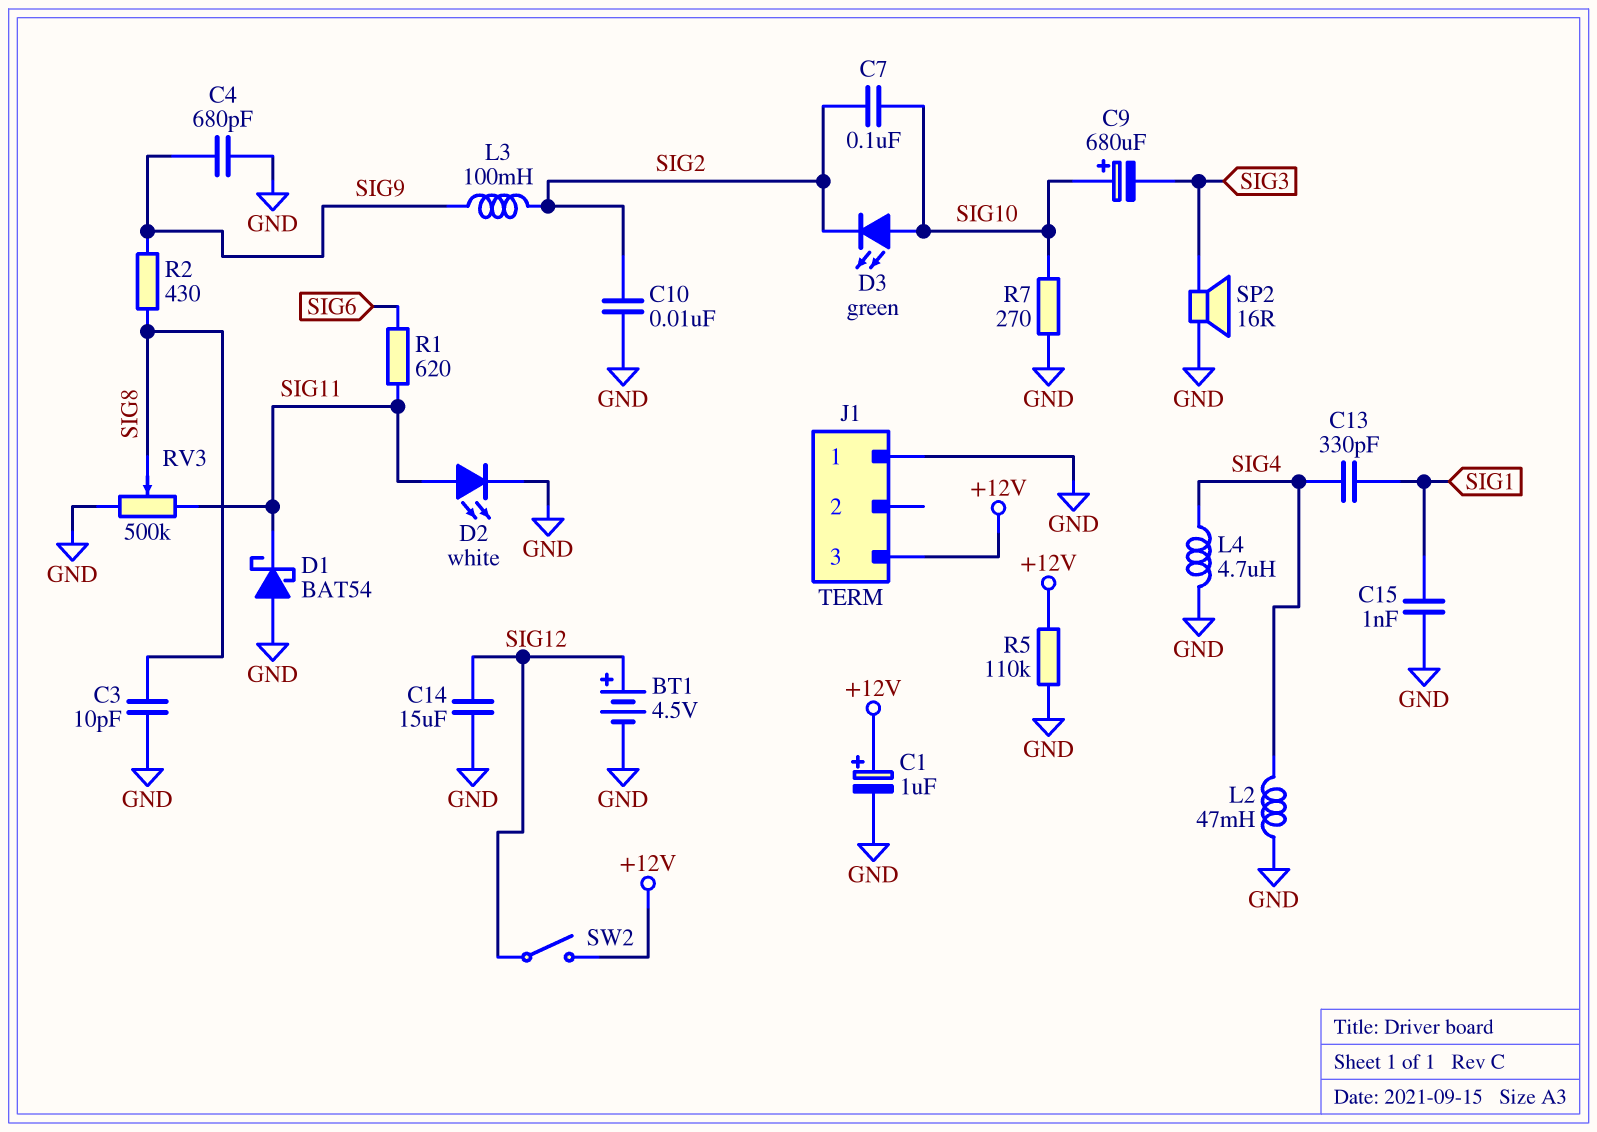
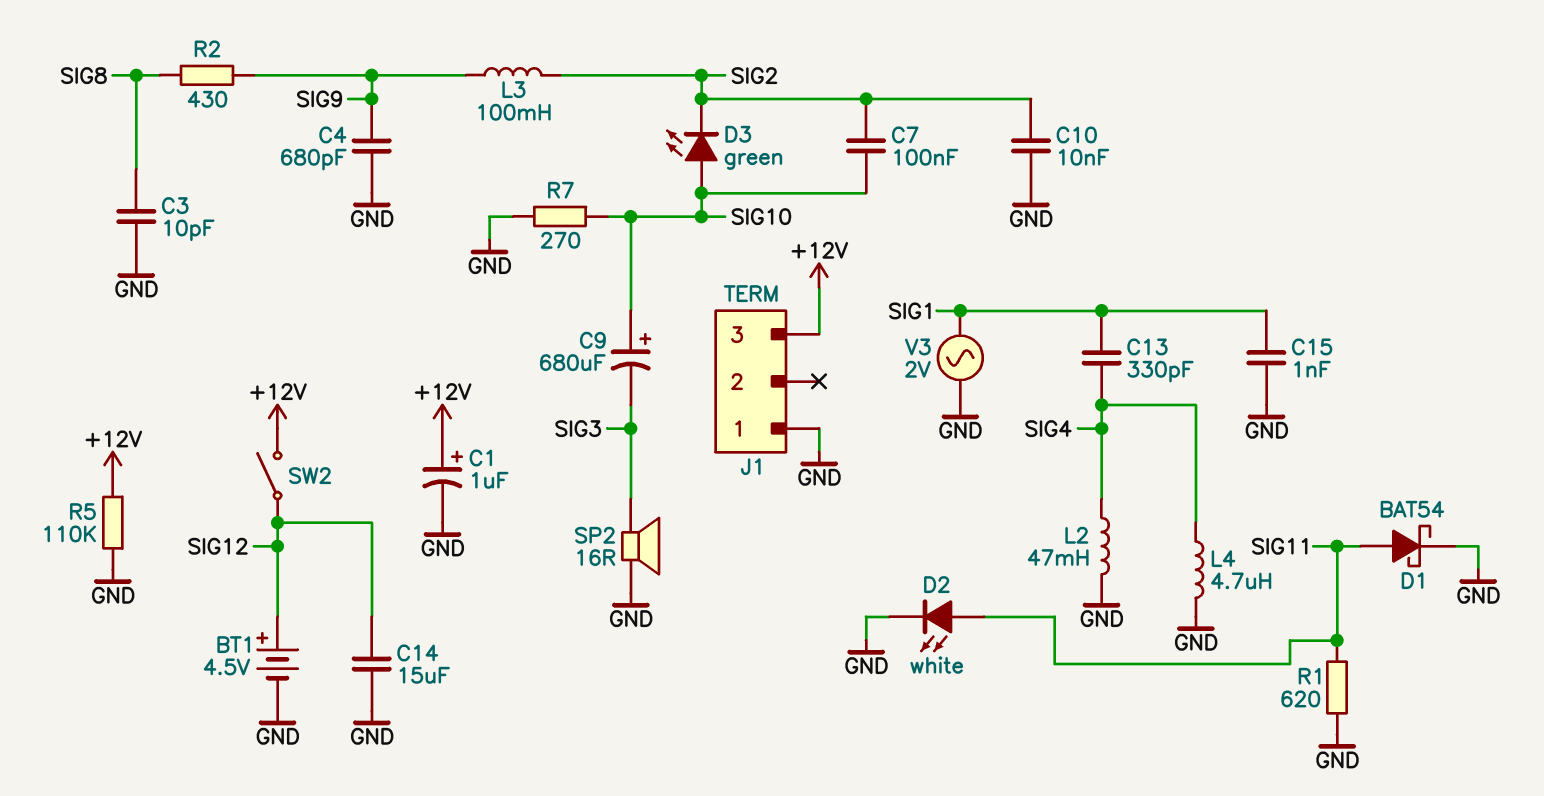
D1: schottky BAT54 (A GND, K SIG11) -> schottky BAT54 (A SIG11, K GND)
R1: 620 (SIG6, SIG11) -> 620 (GND, SIG11)
RV3: 500k (GND, SIG11, wiper SIG8) -> none
V3: none -> AC 2V (GND, SIG1)

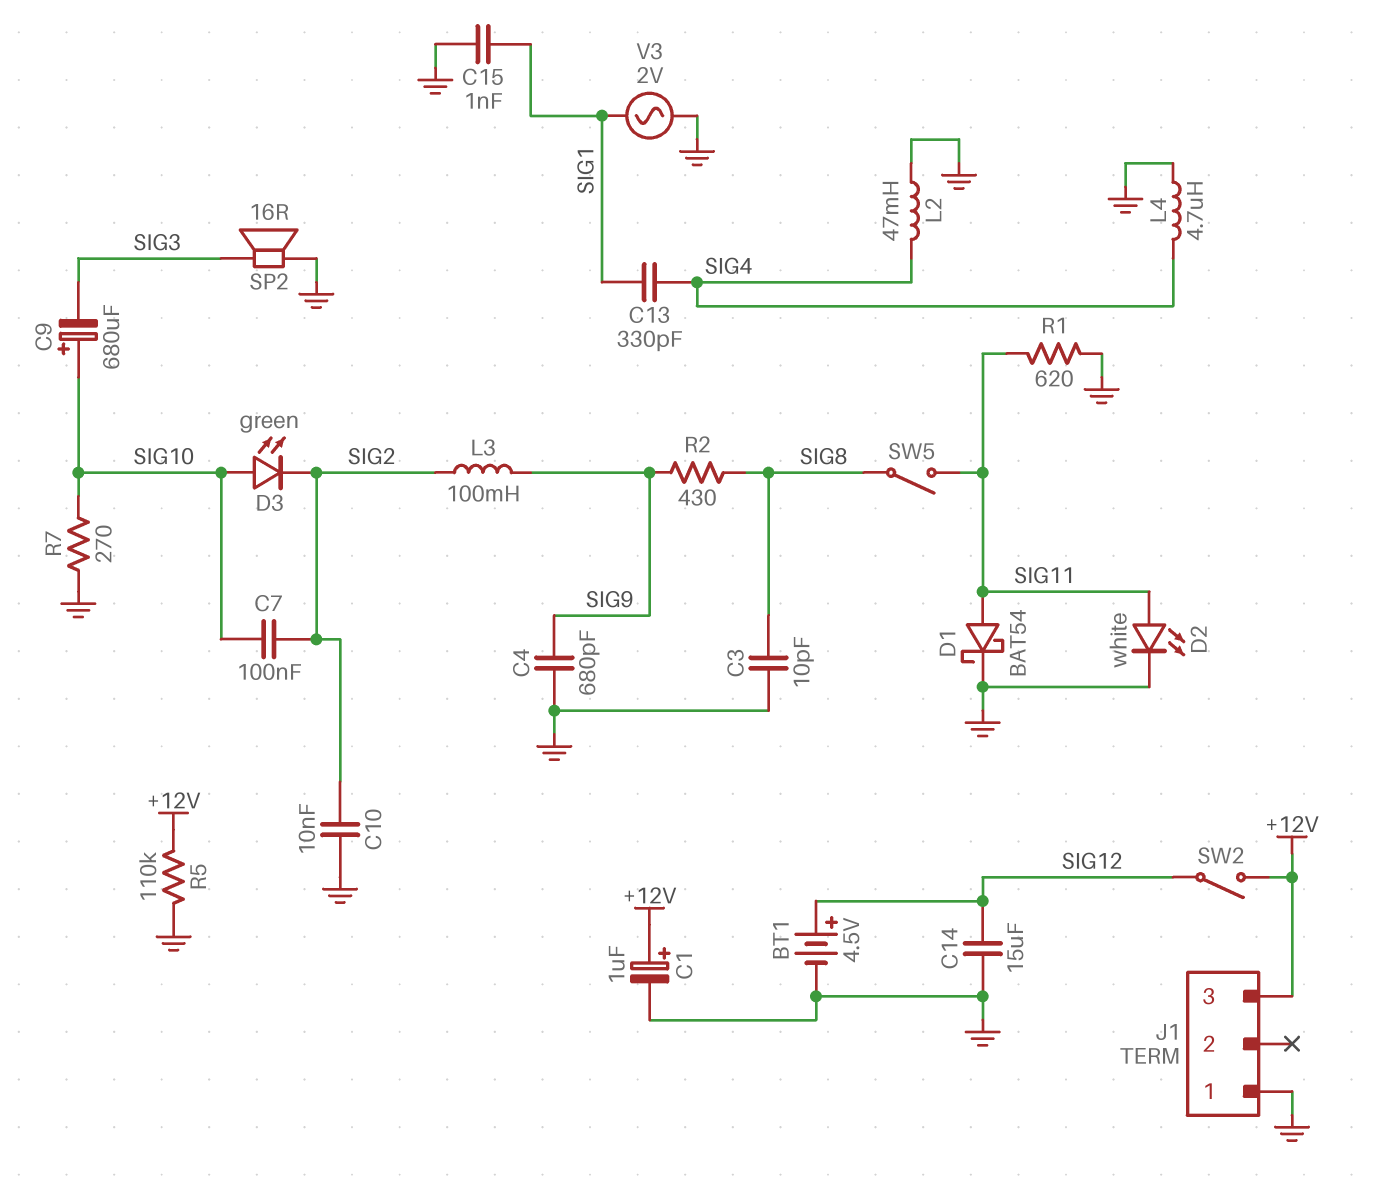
SW5: none -> switch (SIG8, SIG11)

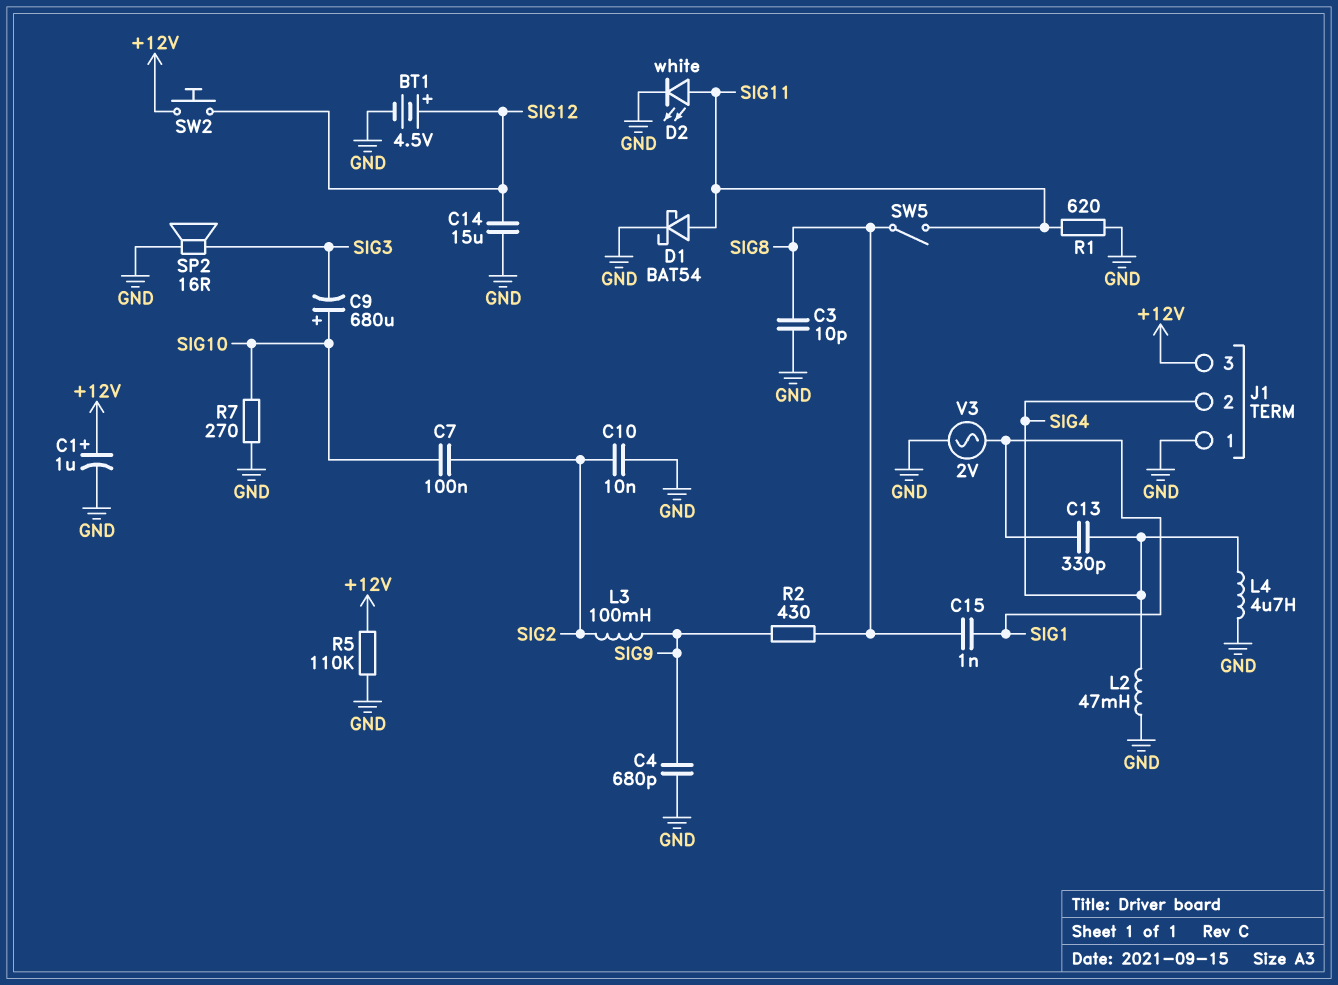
C15: 1nF (GND, SIG1) -> 1nF (SIG1, SIG8)
D3: LED green (A SIG10, K SIG2) -> none
J1 pin 2: none -> SIG4
SW2: switch (+12V, SIG12) -> button (+12V, SIG12)

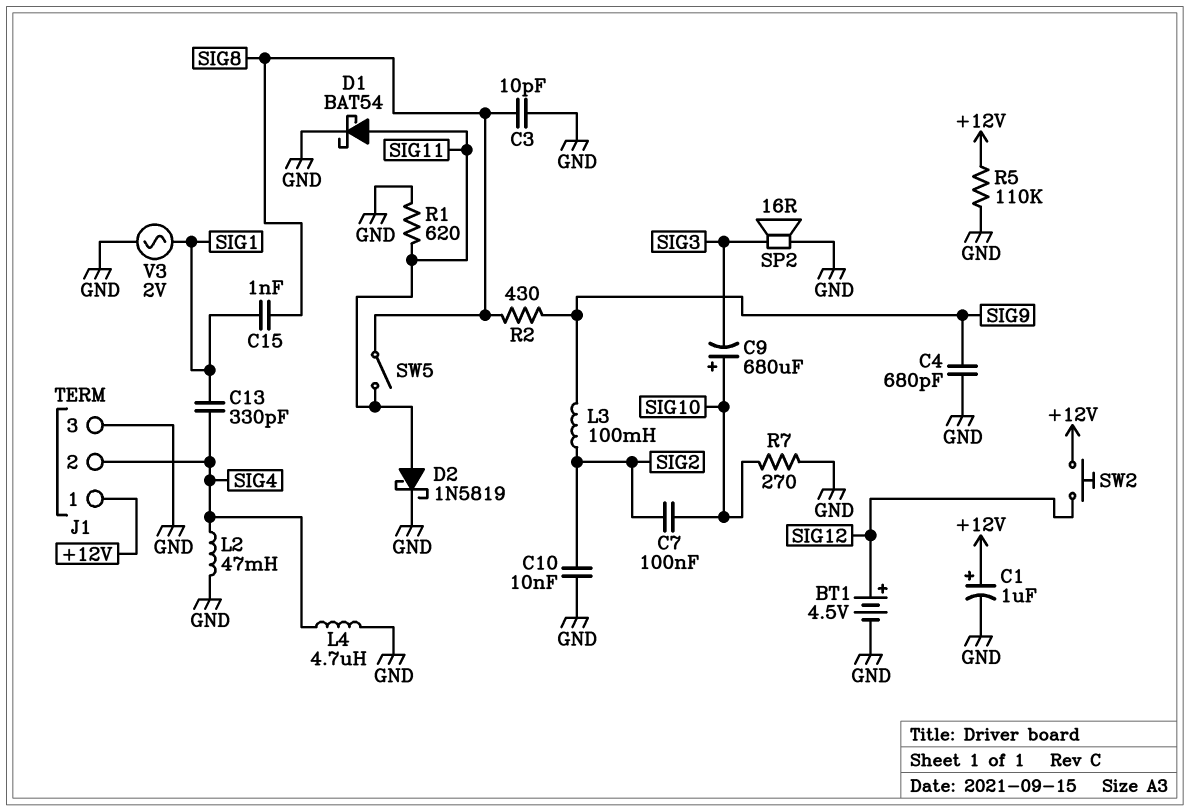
C14: 15uF (GND, SIG12) -> none
D2: LED white (A SIG11, K GND) -> schottky 1N5819 (A SIG11, K GND)
J1 pin 1: GND -> +12V
J1 pin 3: +12V -> GND

